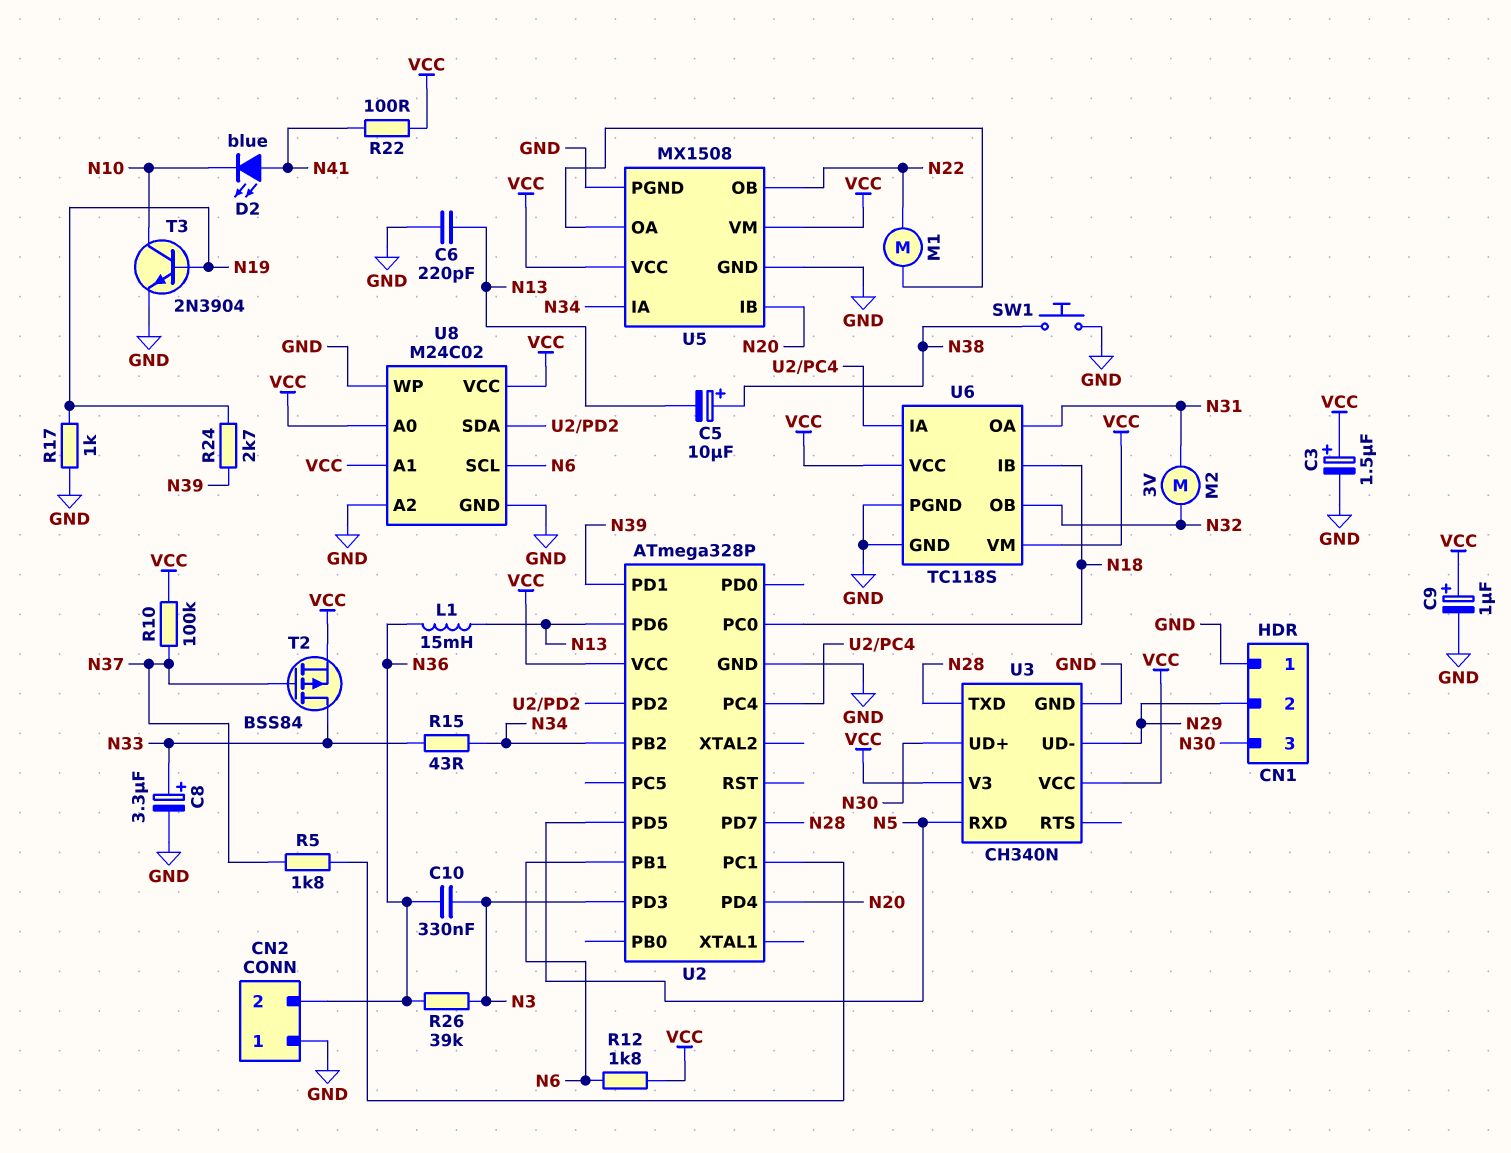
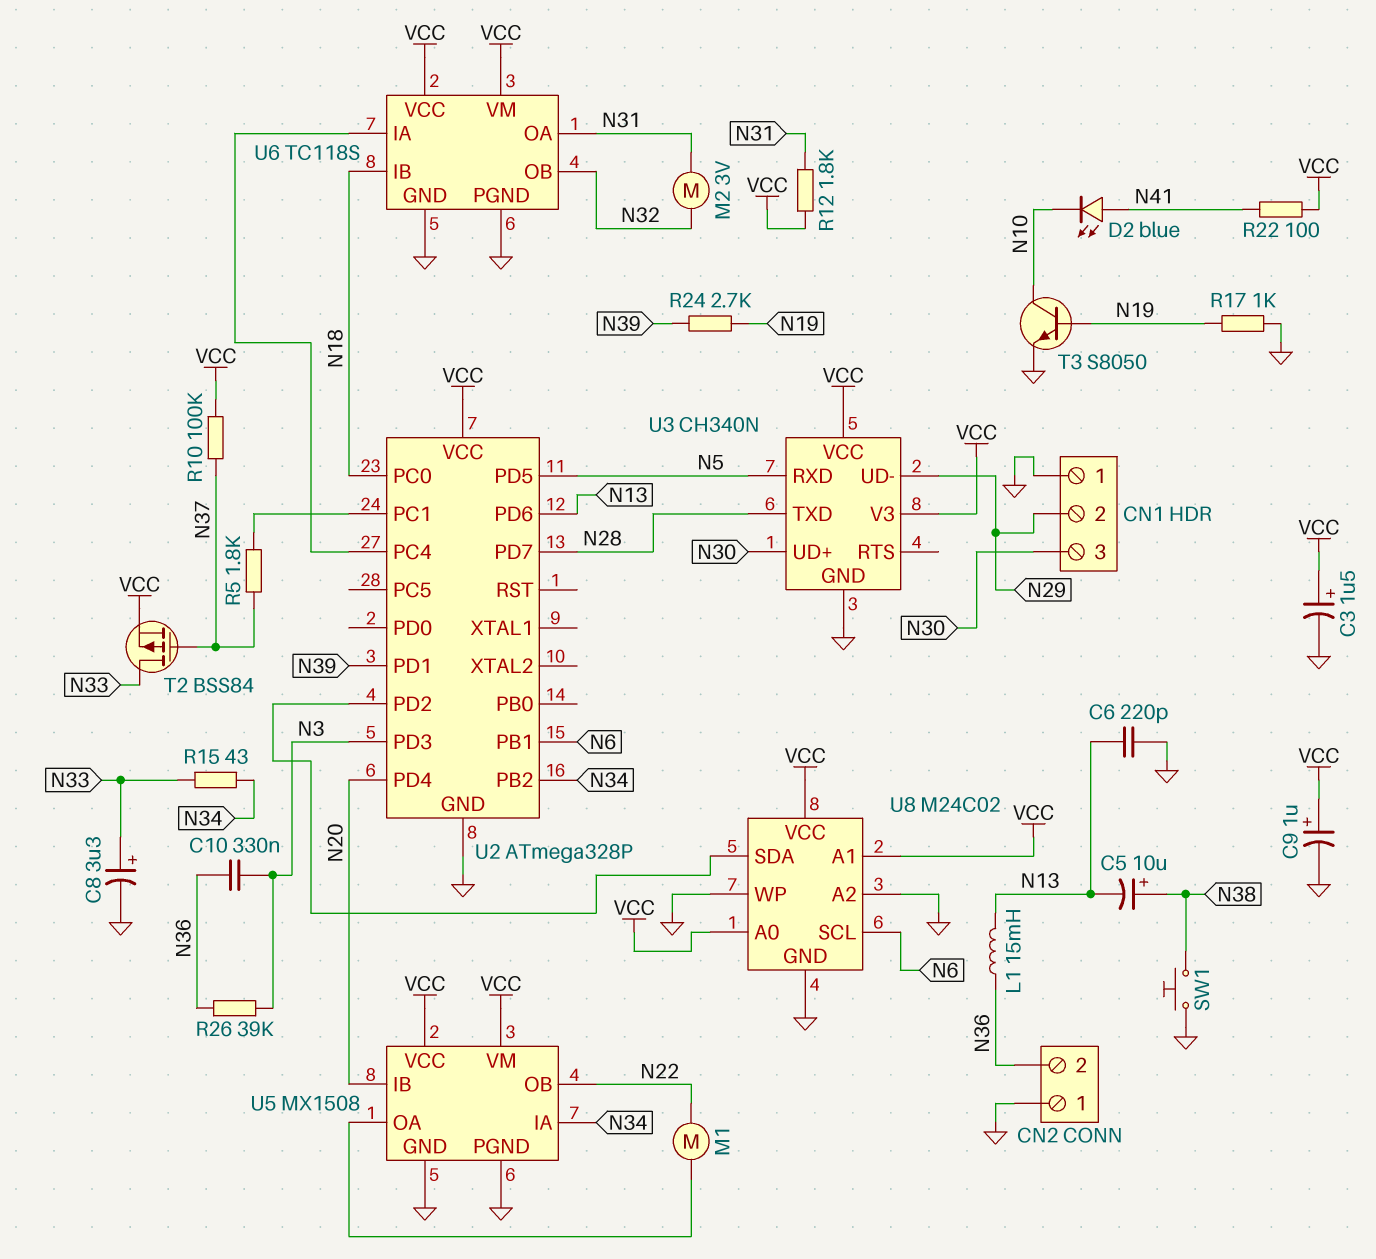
R12: 1.8k (N6, VCC) -> 1.8k (N31, VCC)
T3: NPN 2N3904 (B N19, C N10, E GND) -> NPN S8050 (B N19, C N10, E GND)

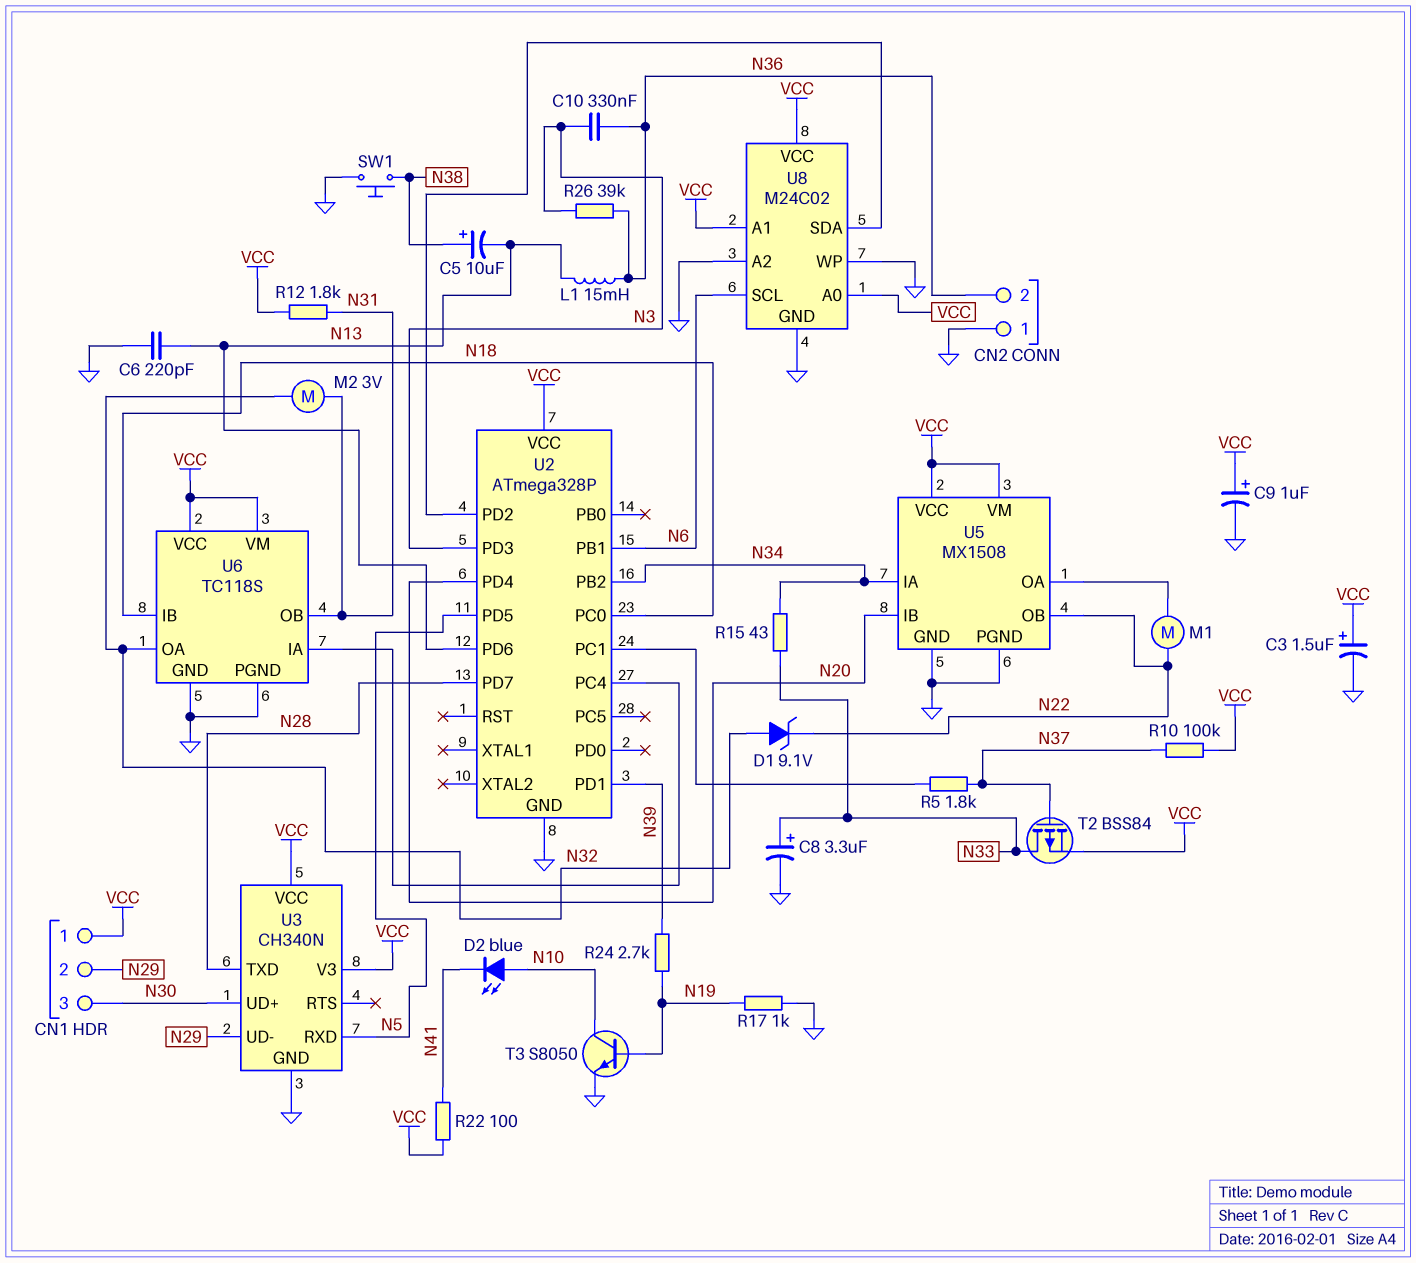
CN1 pin 1: GND -> VCC
D1: none -> zener 9.1V (A N32, K N22)
D2: LED blue (A N41, K N10) -> LED blue (A N10, K N41)
U6 pin OA: N31 -> N32
U6 pin OB: N32 -> N31

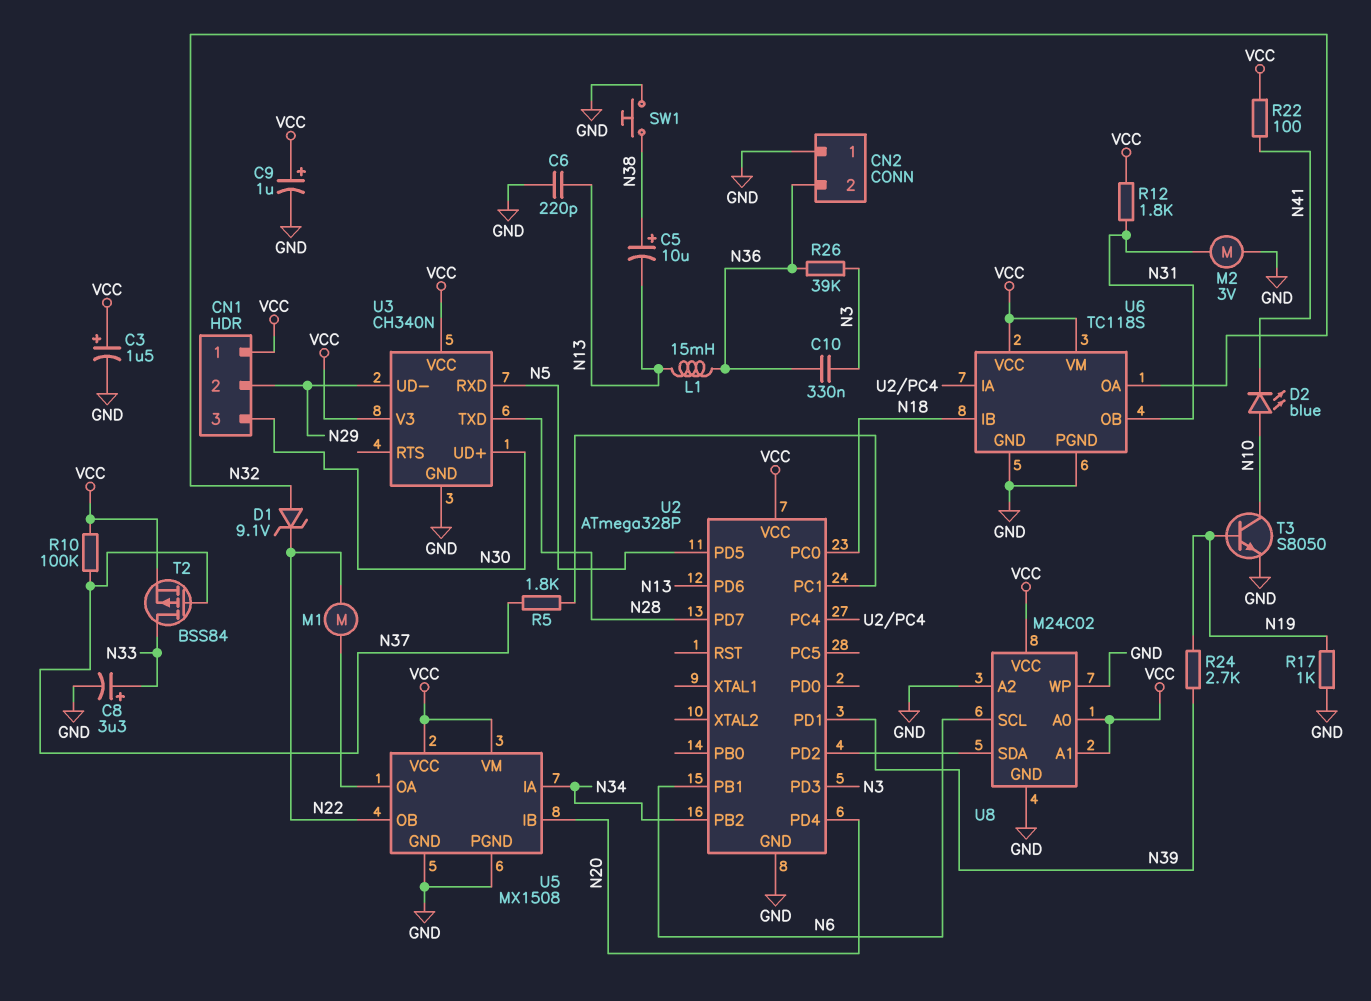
M2: motor 3V (N31, N32) -> motor 3V (GND, N31)
R15: 43 (N33, N34) -> none

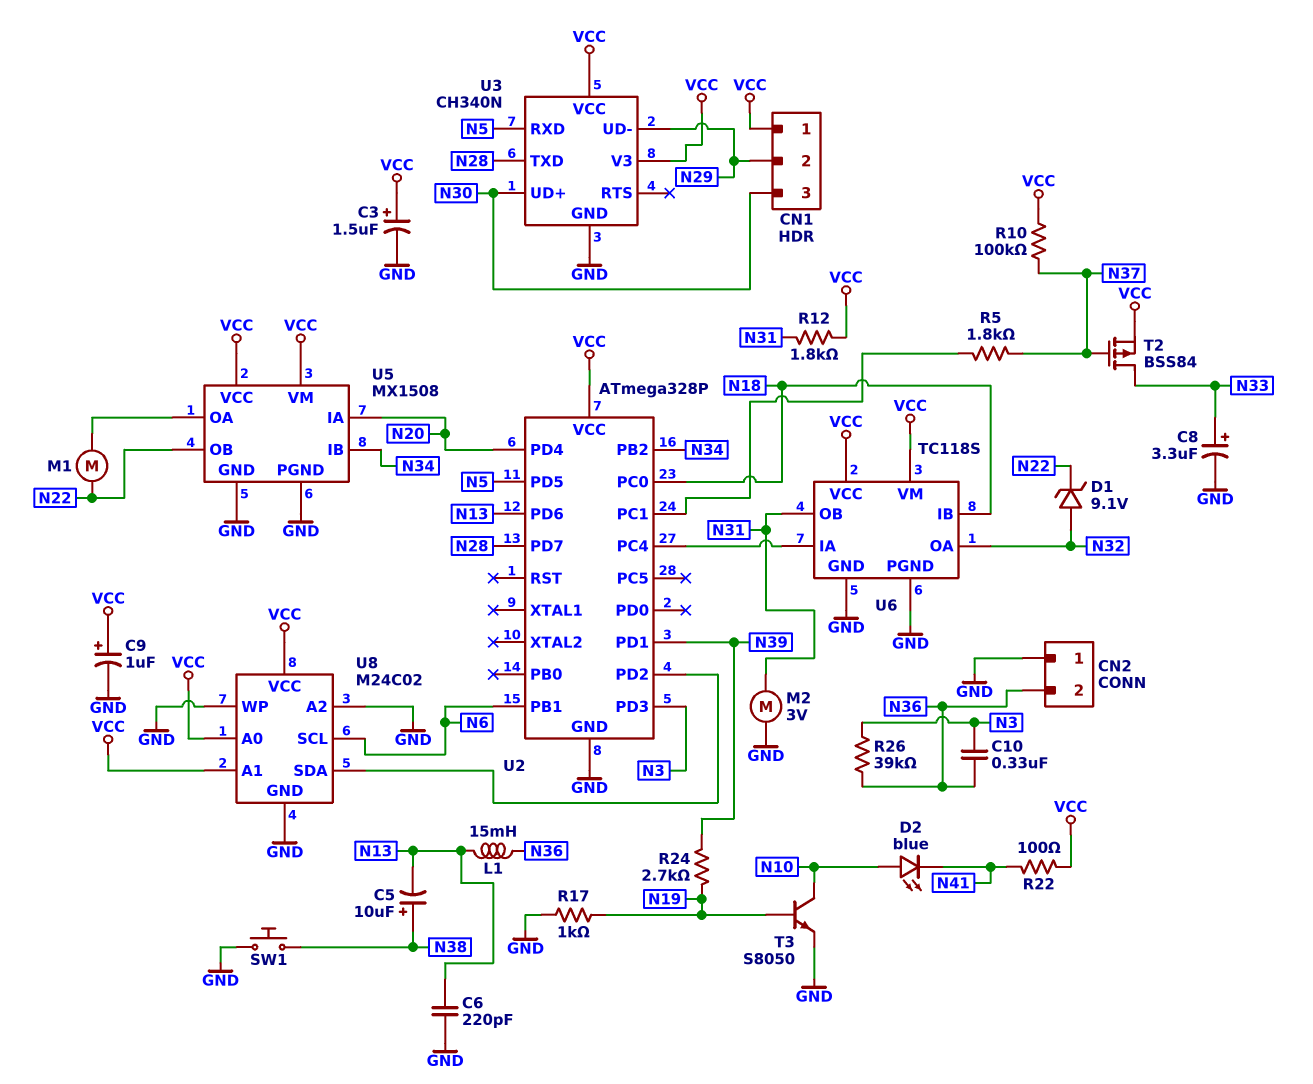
U5 pin IA: N34 -> N20
U5 pin IB: N20 -> N34

